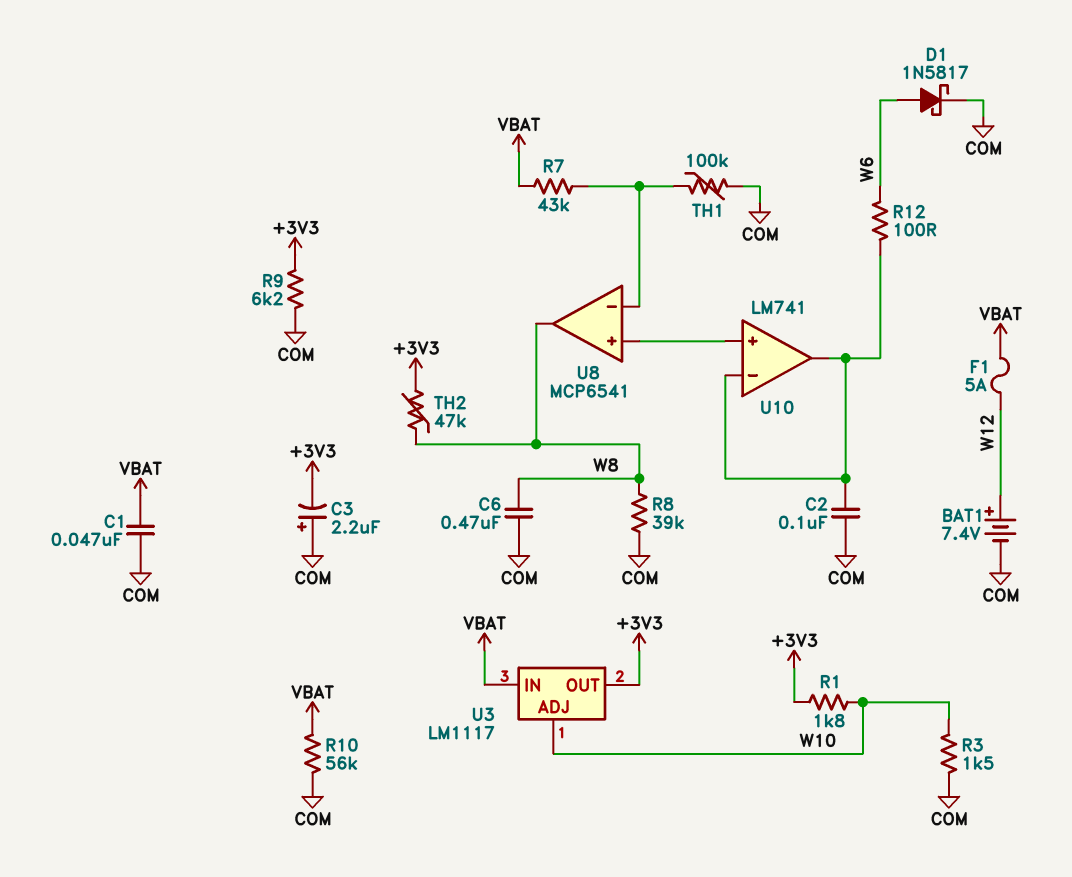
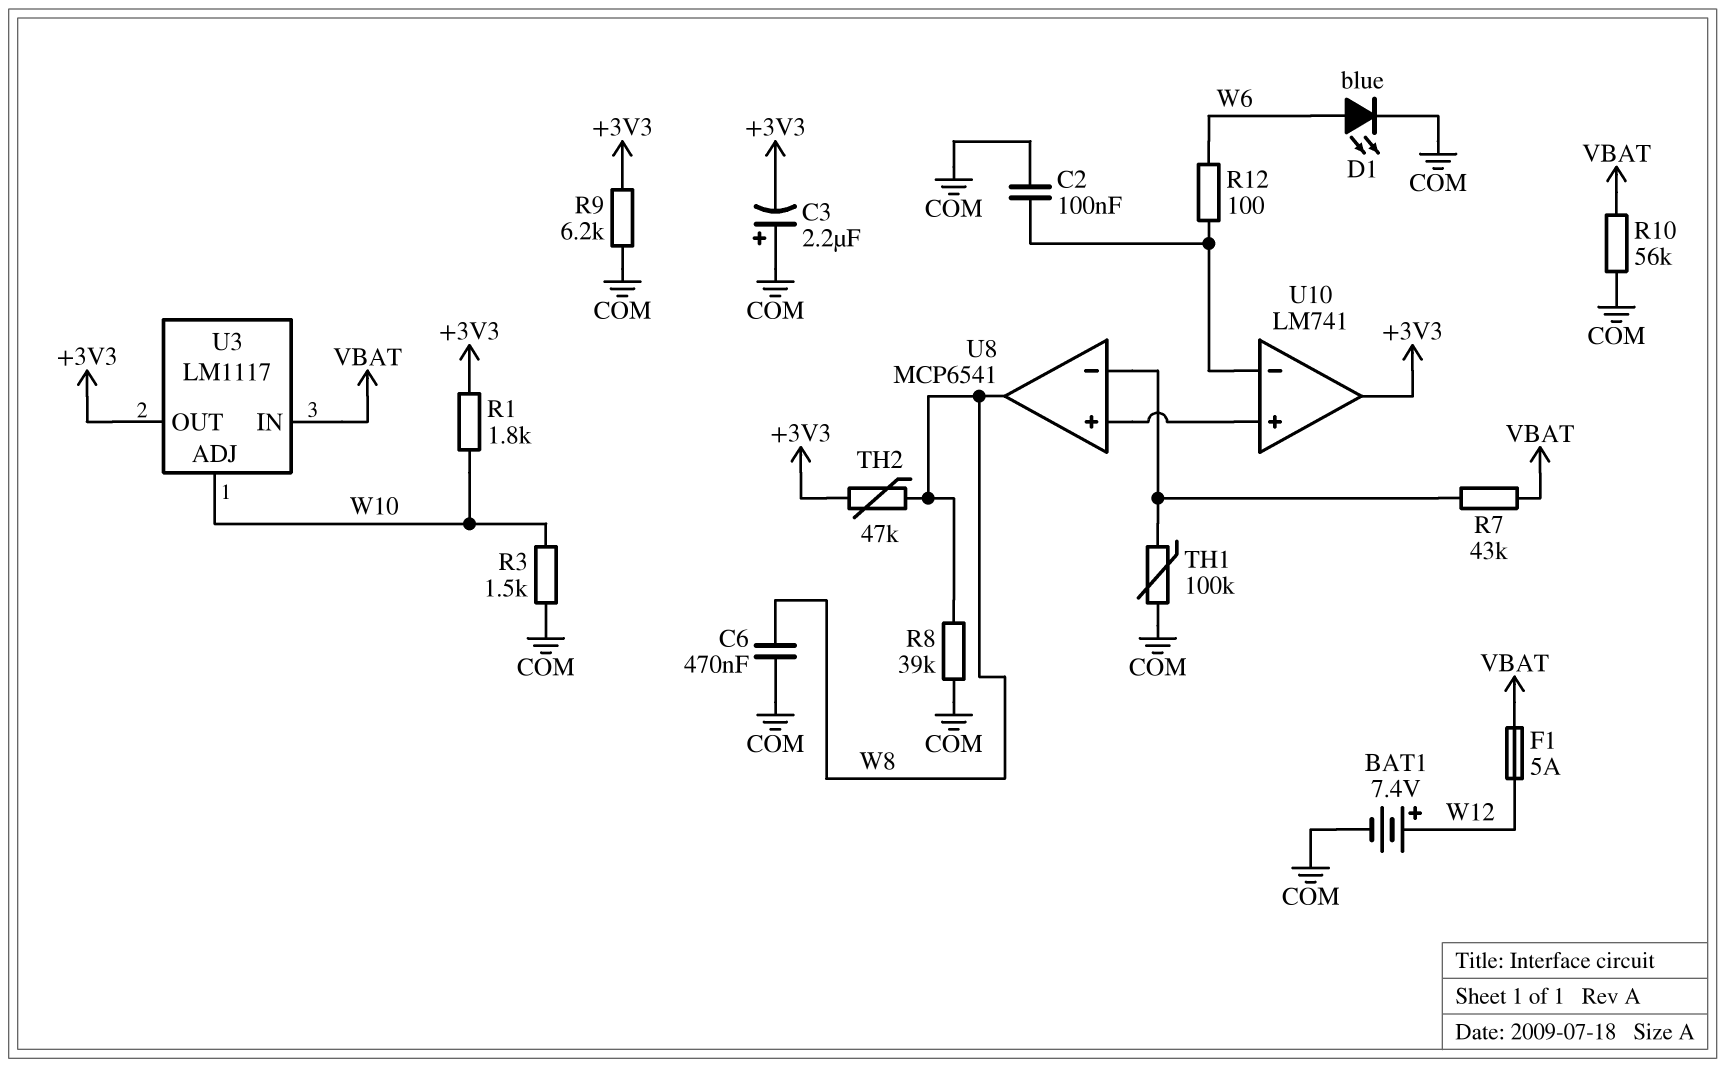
C1: 47nF (COM, VBAT) -> none
D1: schottky 1N5817 (A W6, K COM) -> LED blue (A W6, K COM)
U10 pin out: U10/in- -> +3V3

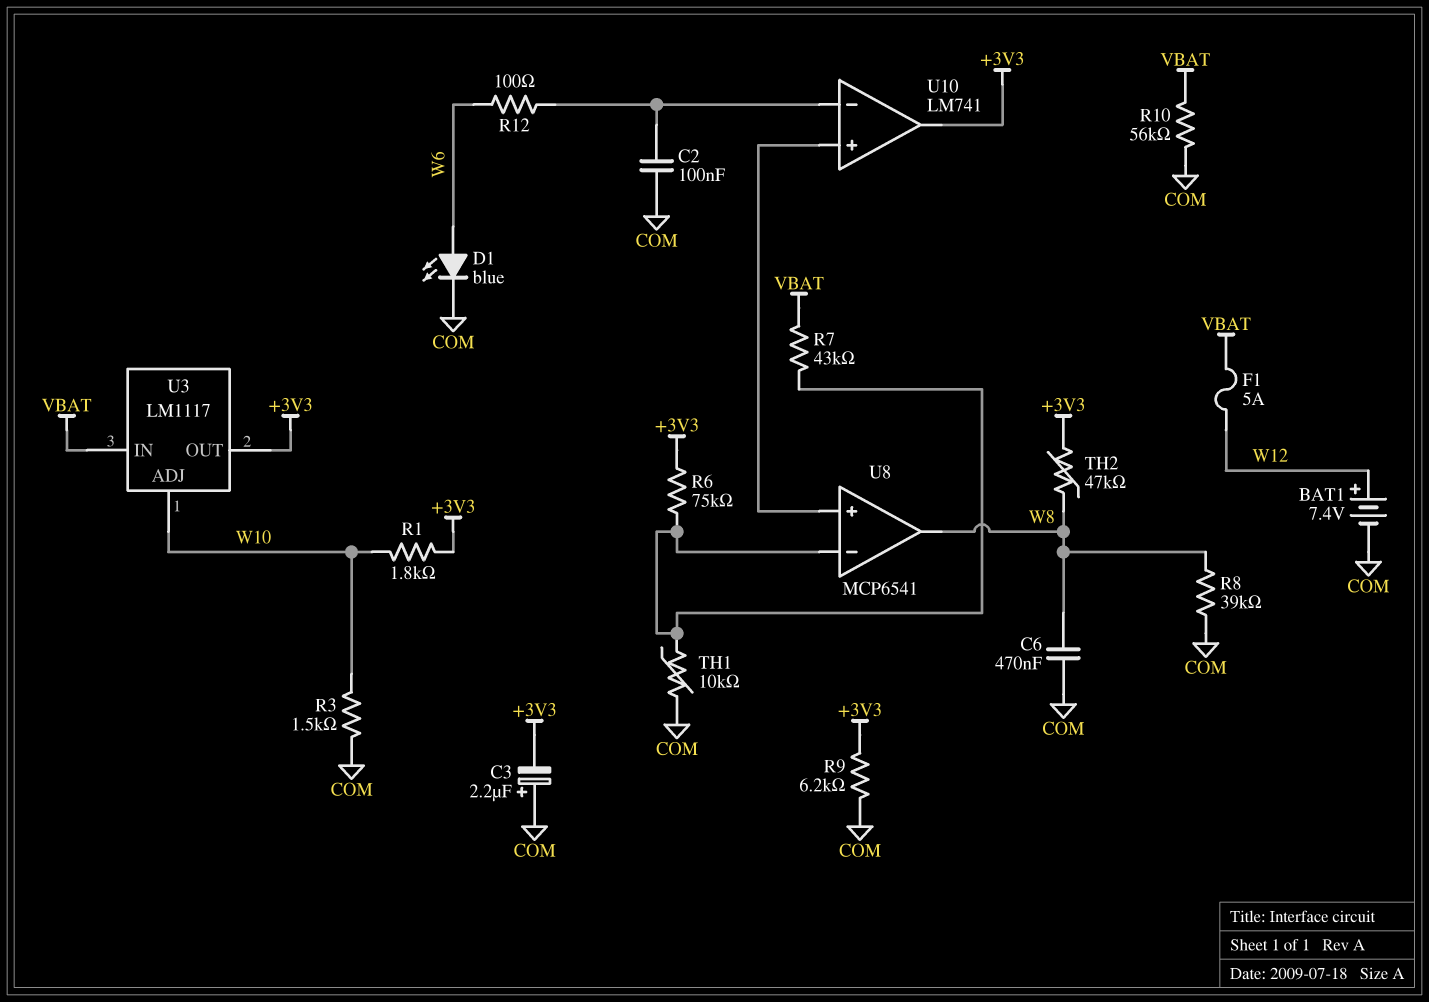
R6: none -> 75k (+3V3, U8/in-)
TH1: 100k (COM, U8/in-) -> 10k (COM, U8/in-)

